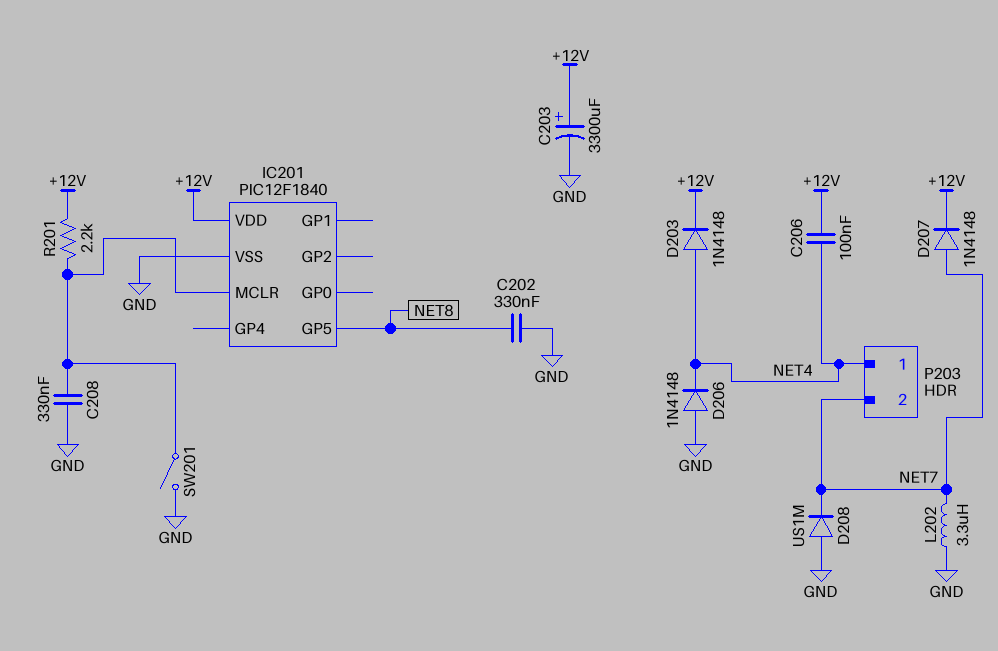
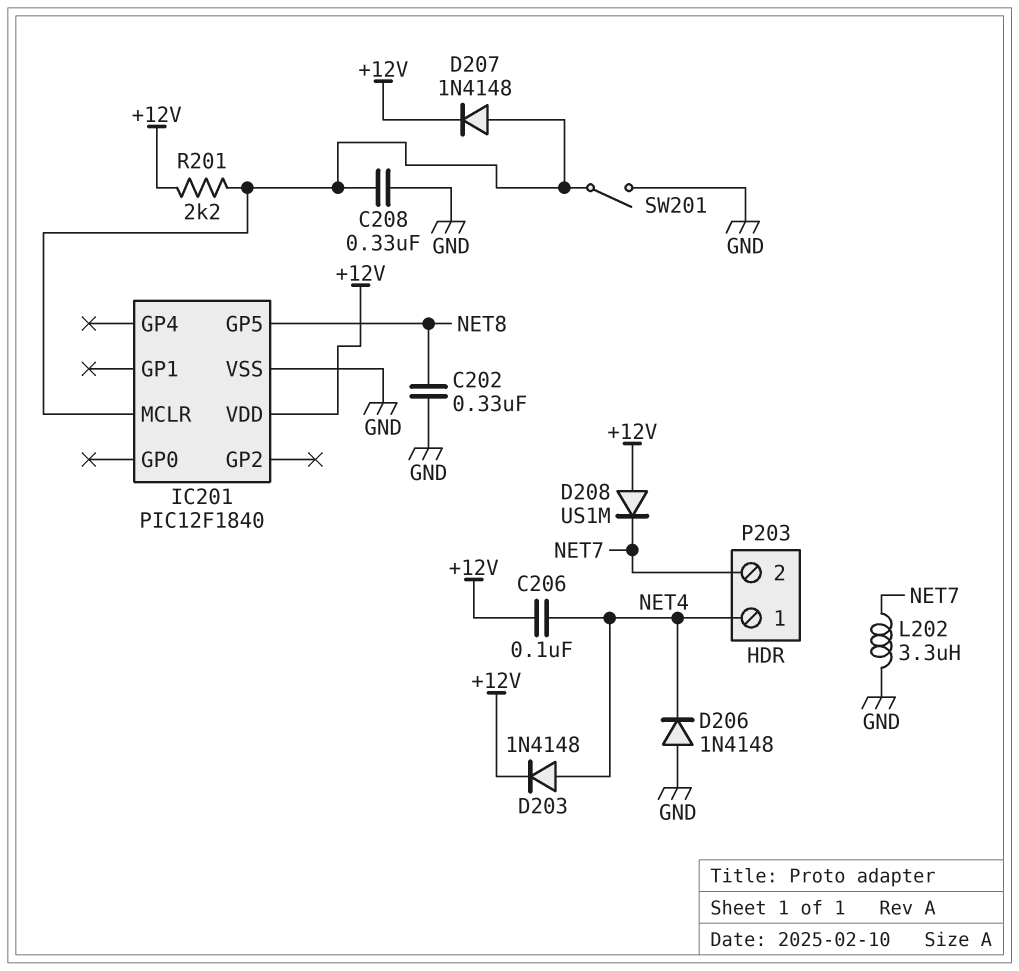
C203: 3300uF (plus +12V, minus GND) -> none
D207: diode 1N4148 (A NET7, K +12V) -> diode 1N4148 (A IC201/MCLR, K +12V)
D208: diode US1M (A GND, K NET7) -> diode US1M (A +12V, K NET7)

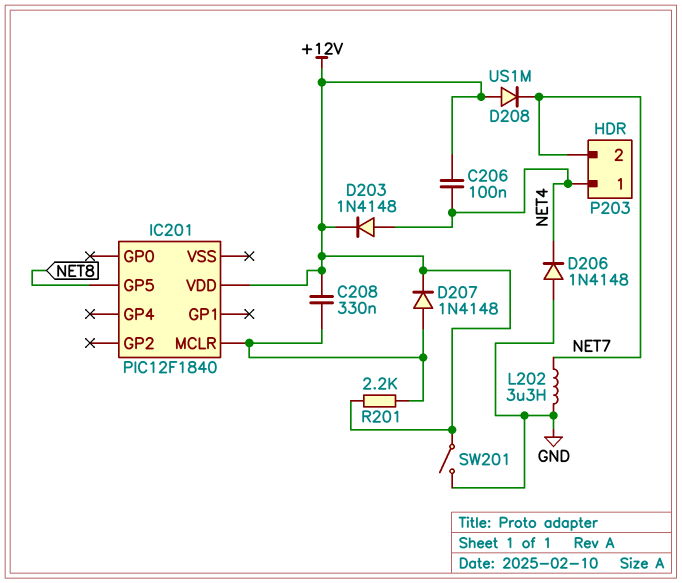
C202: 330nF (GND, NET8) -> none
C208: 330nF (GND, IC201/MCLR) -> 330nF (+12V, IC201/MCLR)
IC201 pin VSS: GND -> none
SW201: switch (GND, IC201/MCLR) -> switch (+12V, GND)

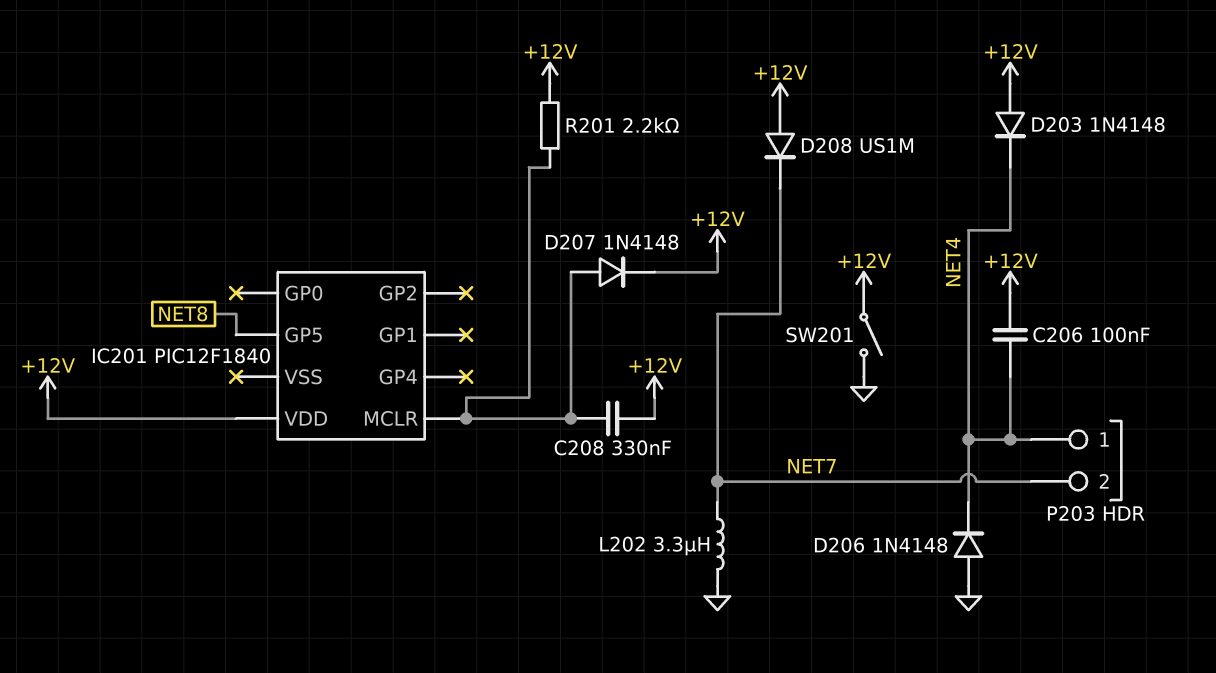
D203: diode 1N4148 (A NET4, K +12V) -> diode 1N4148 (A +12V, K NET4)

